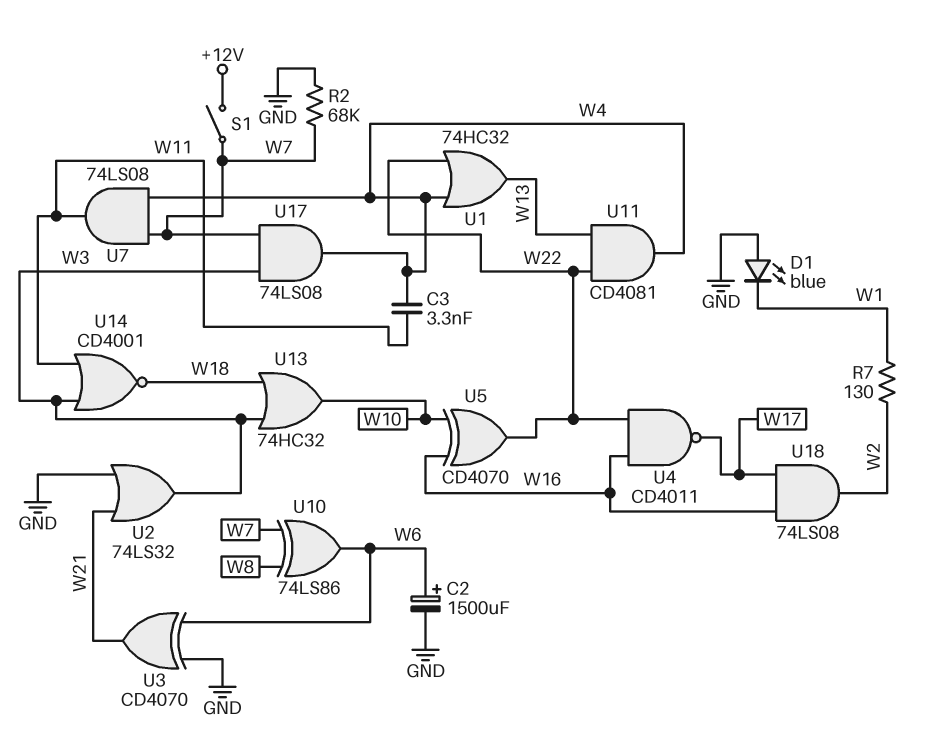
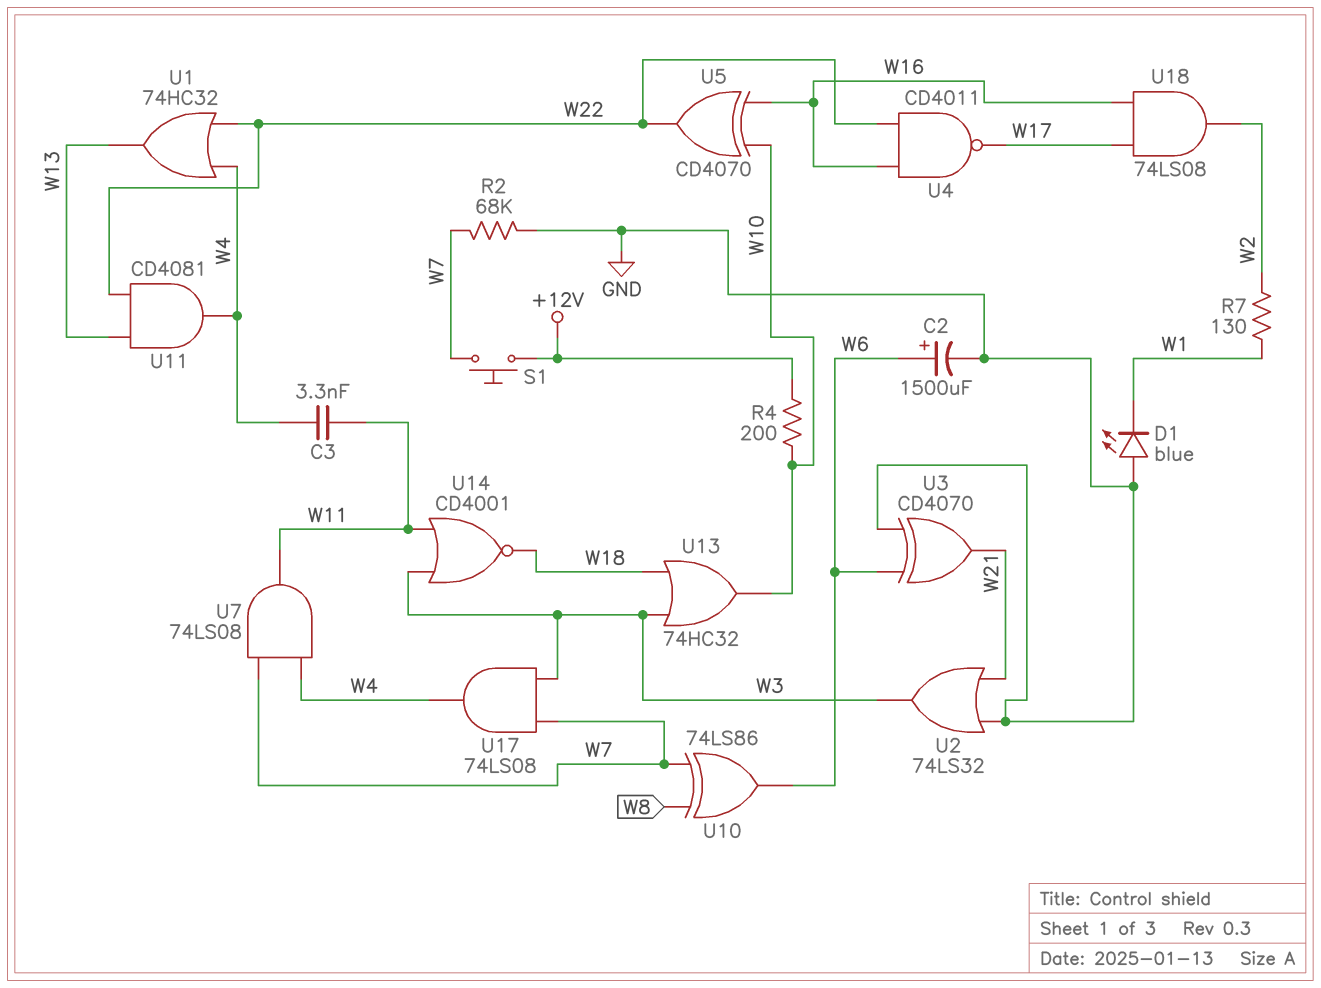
R4: none -> 200 (+12V, W10)
S1: switch (+12V, W7) -> button (+12V, W7)

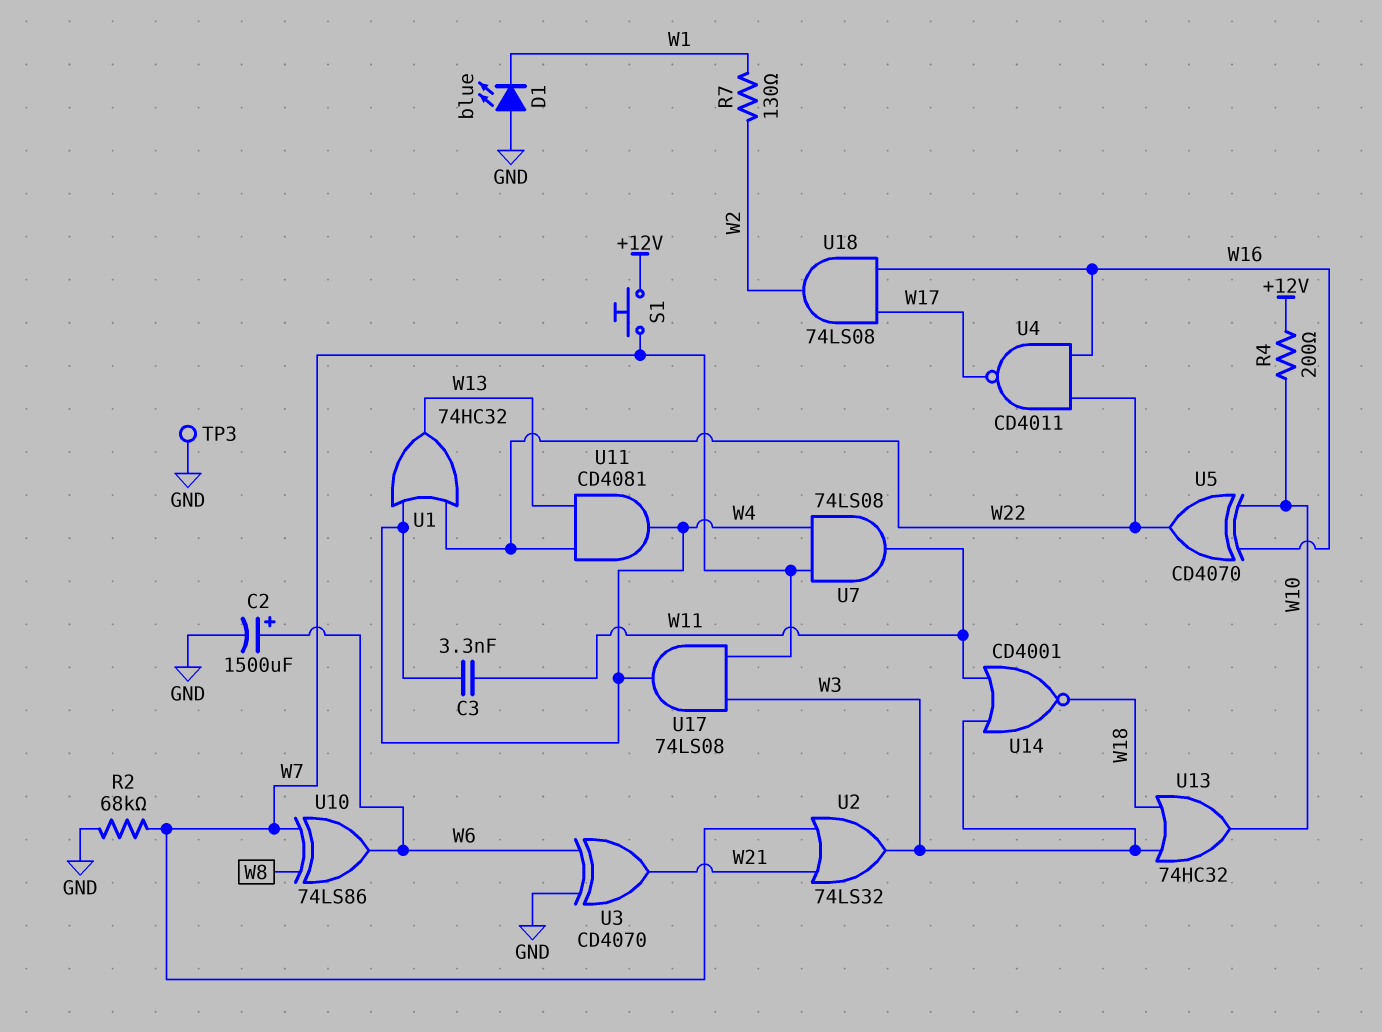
TP3: none -> test point (GND)
U2: OR 74LS32 (in GND, in W21, out W3) -> OR 74LS32 (in W7, in W21, out W3)

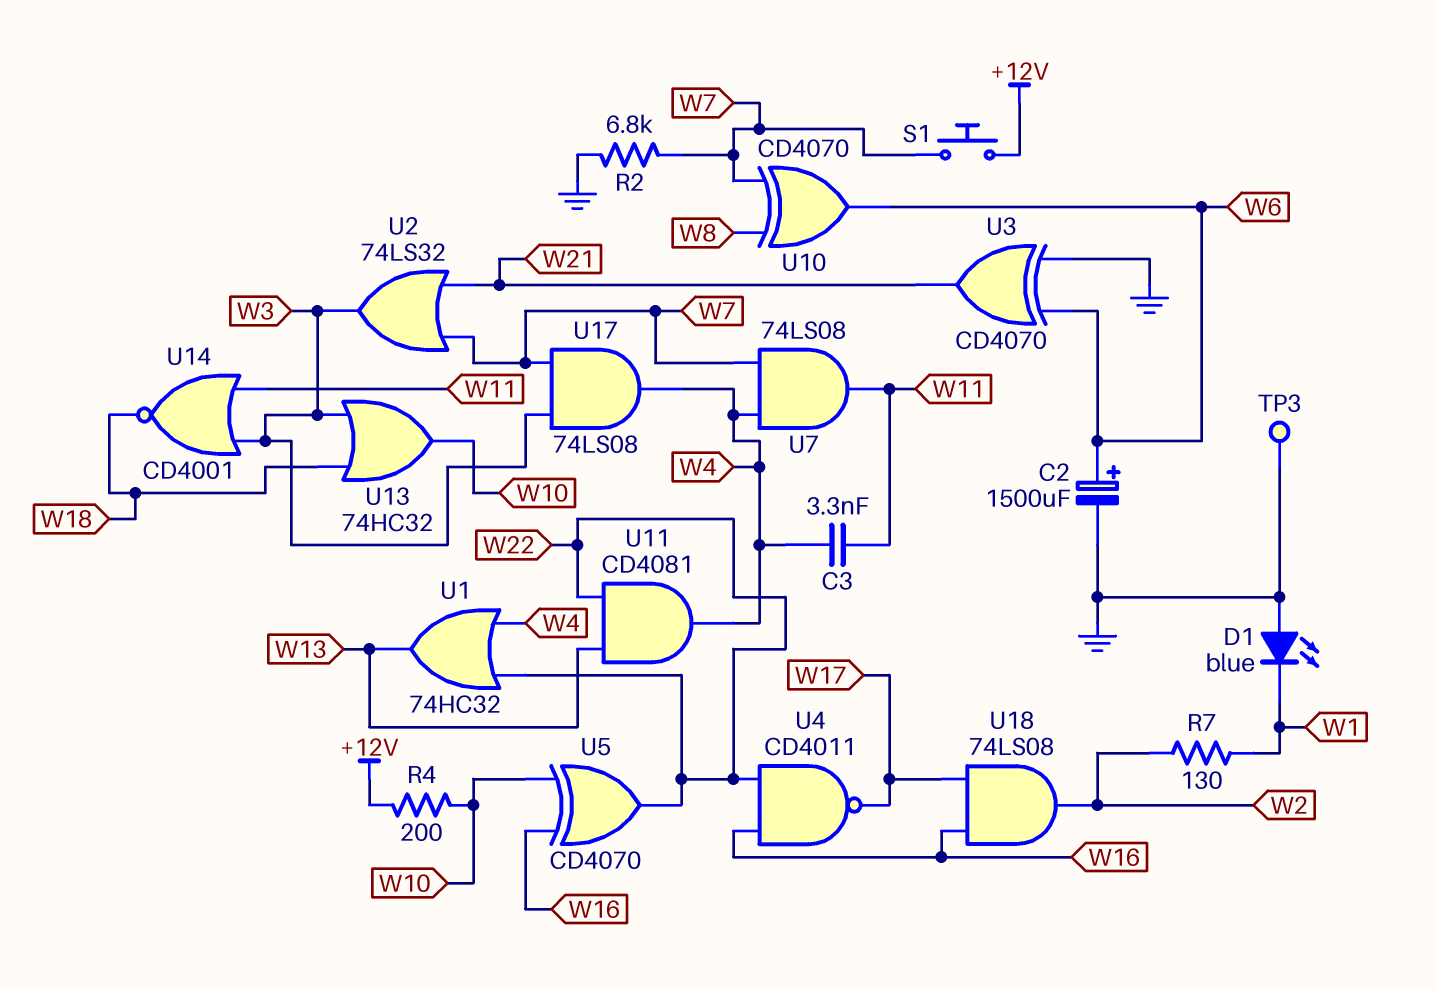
R2: 68k (GND, W7) -> 6.8k (GND, W7)
U10: XOR 74LS86 (in W7, in W8, out W6) -> XOR CD4070 (in W7, in W8, out W6)

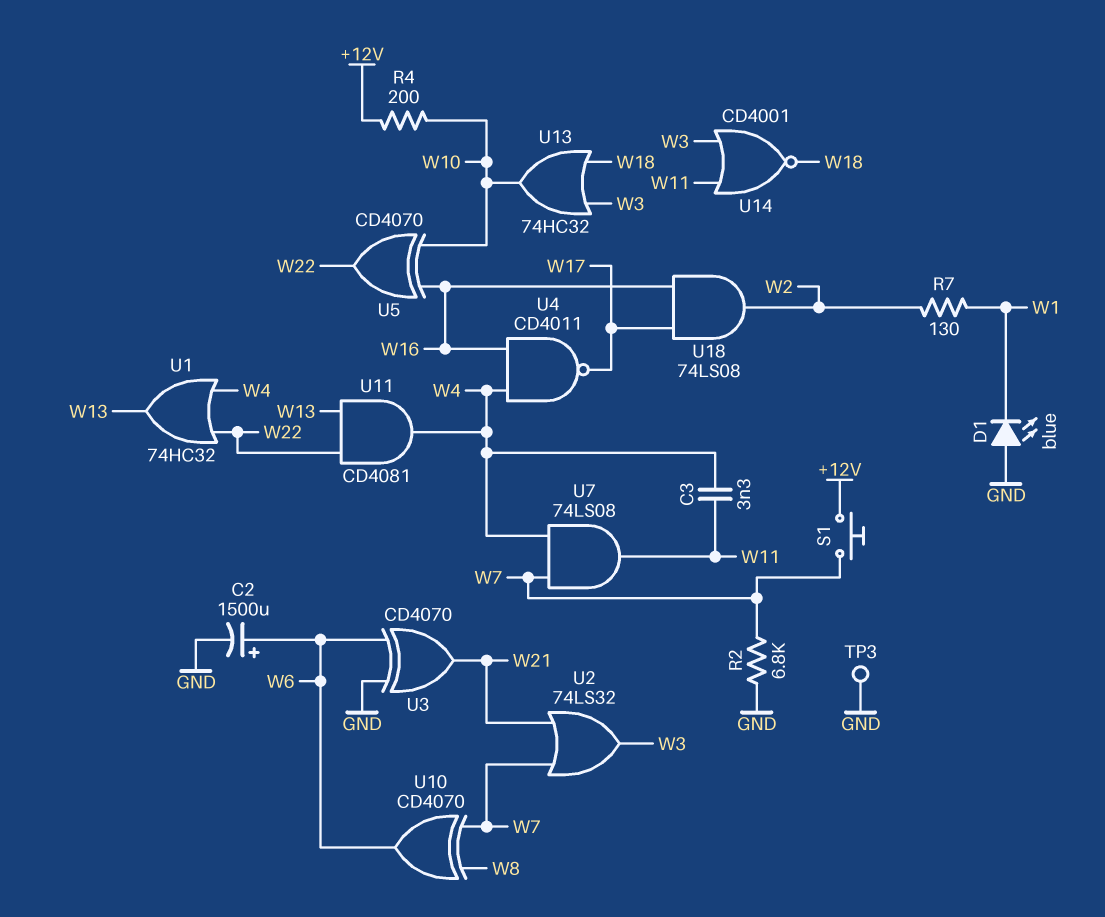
U4: NAND CD4011 (in W16, in W22, out W17) -> NAND CD4011 (in W4, in W16, out W17)
U17: AND 74LS08 (in W3, in W7, out W4) -> none

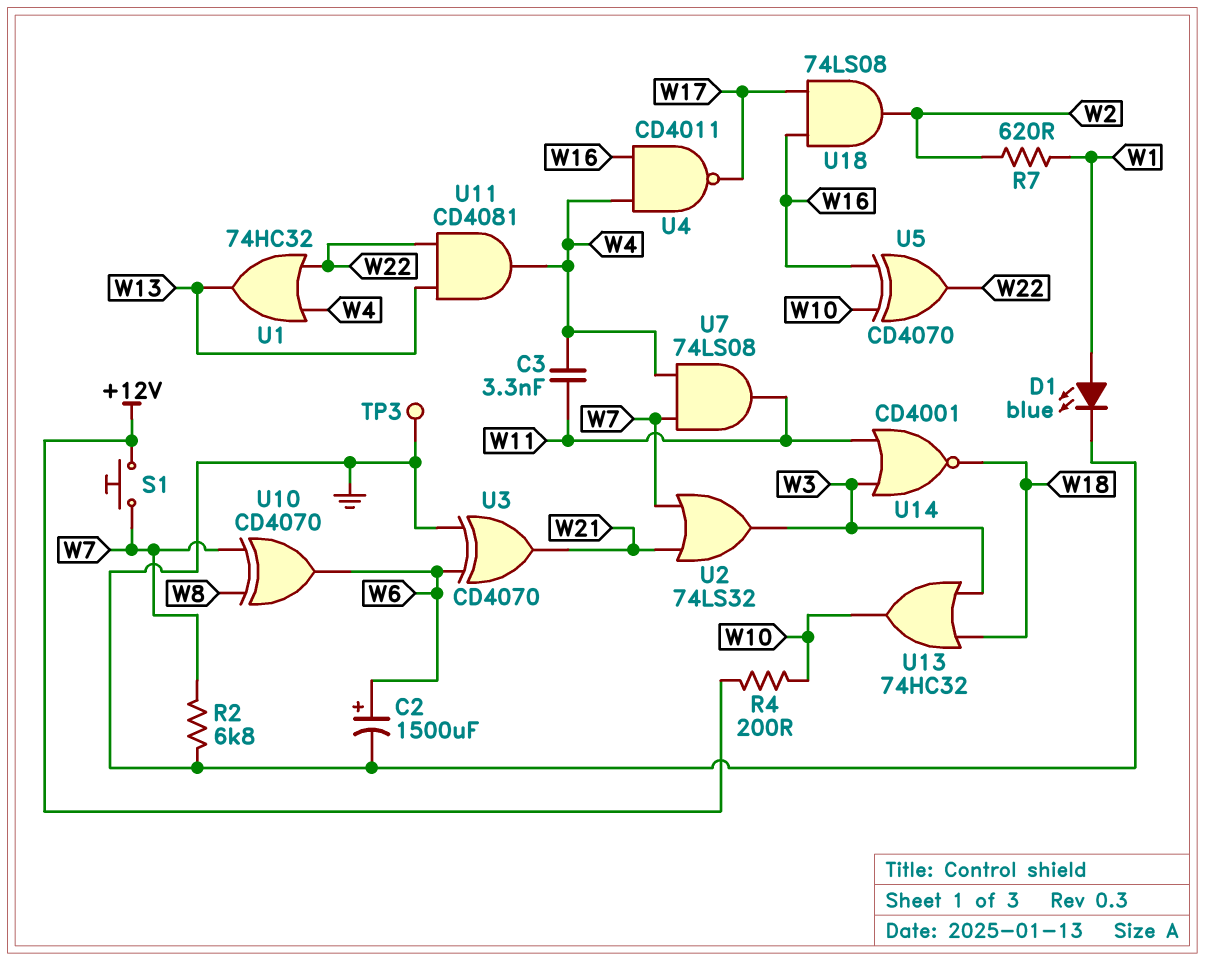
D1: LED blue (A GND, K W1) -> LED blue (A W1, K GND)
R7: 130 (W1, W2) -> 620 (W1, W2)

